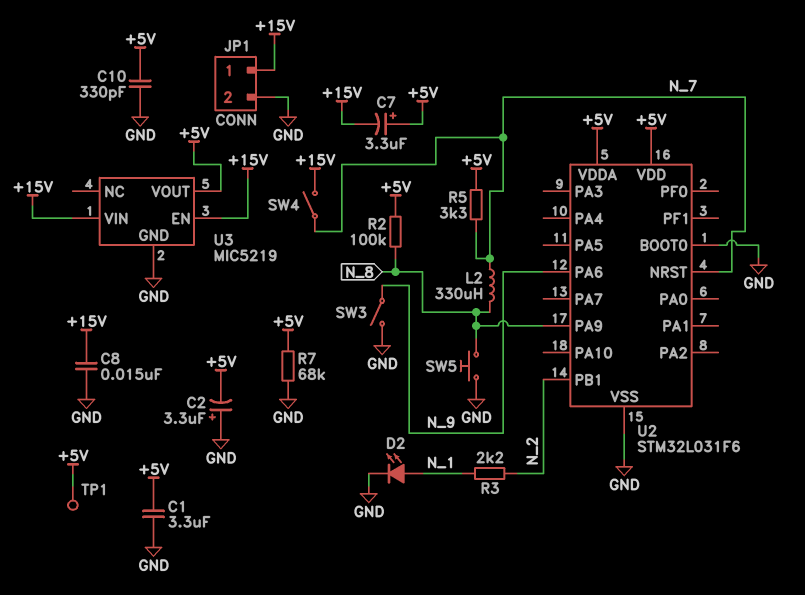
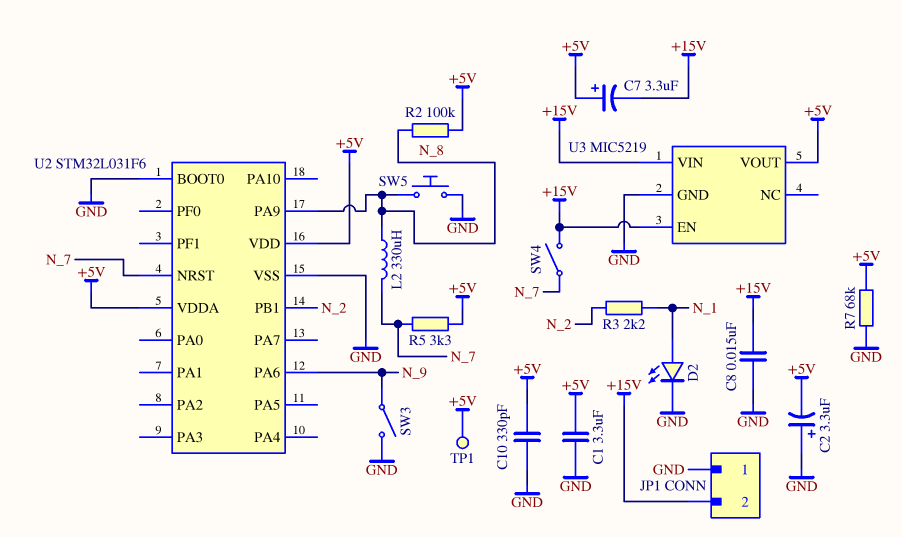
JP1 pin 1: +15V -> GND
JP1 pin 2: GND -> +15V

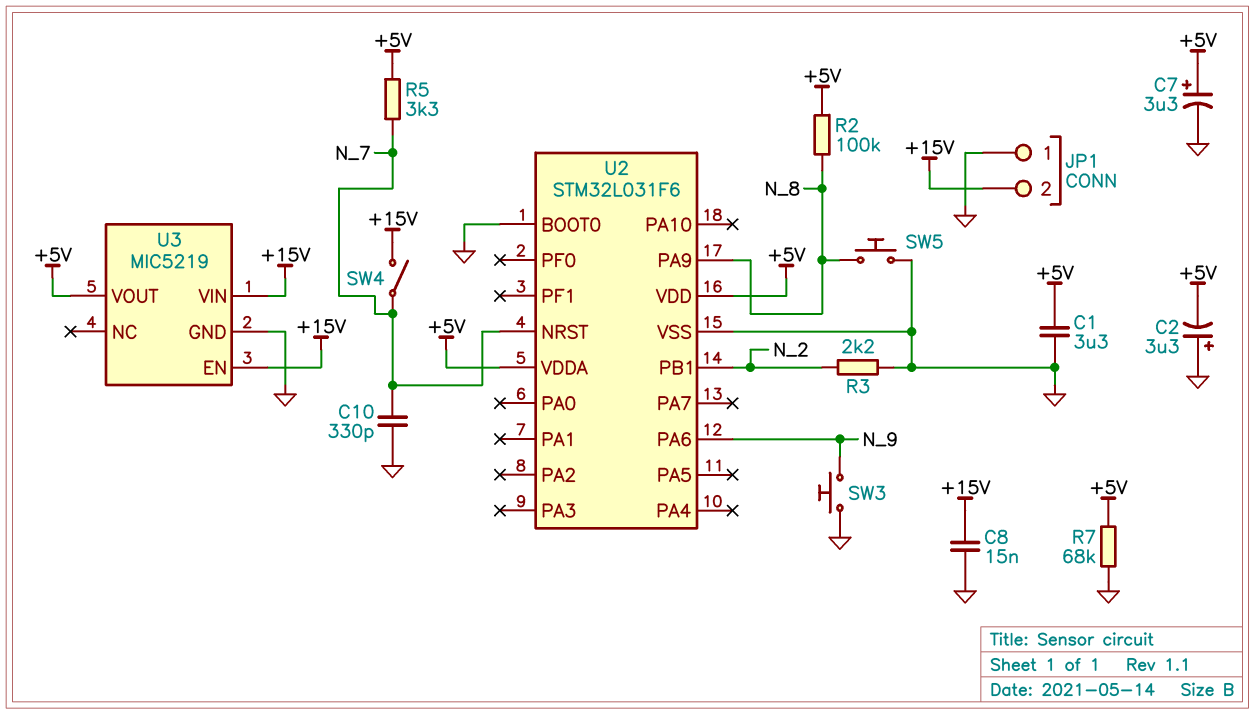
C7: 3.3uF (plus +5V, minus +15V) -> 3.3uF (plus +5V, minus GND)
C10: 330pF (+5V, GND) -> 330pF (GND, N_7)
D2: LED (A N_1, K GND) -> none
L2: 330uH (N_7, N_8) -> none
R3: 2.2k (N_1, N_2) -> 2.2k (GND, N_2)
SW3: switch (GND, N_9) -> button (GND, N_9)
TP1: test point (+5V) -> none

